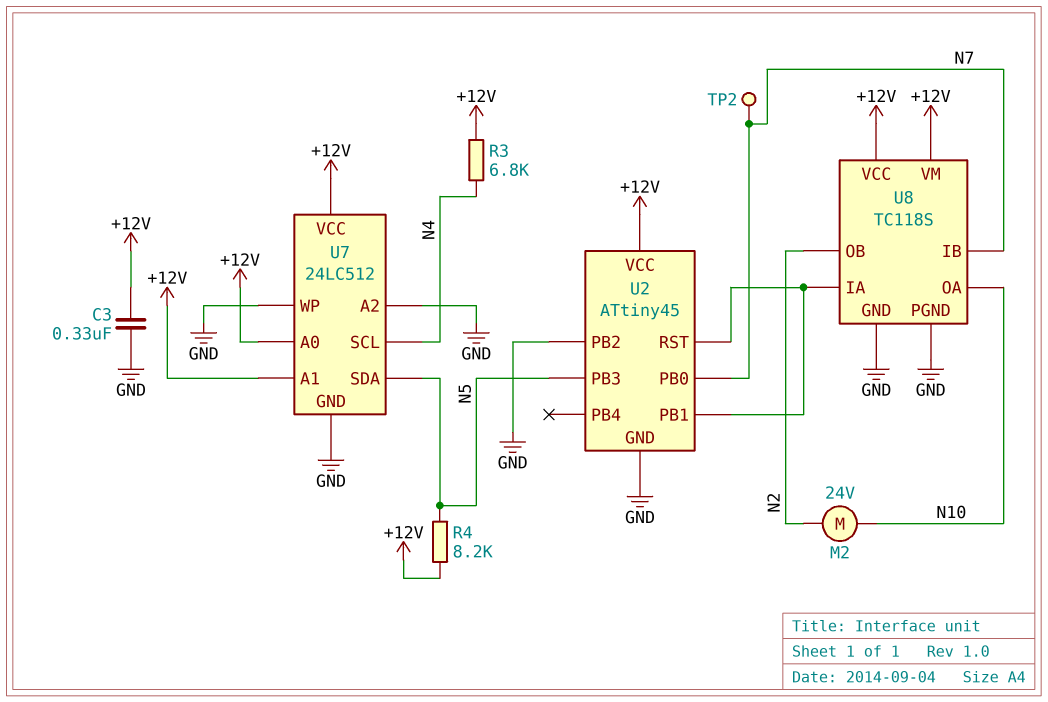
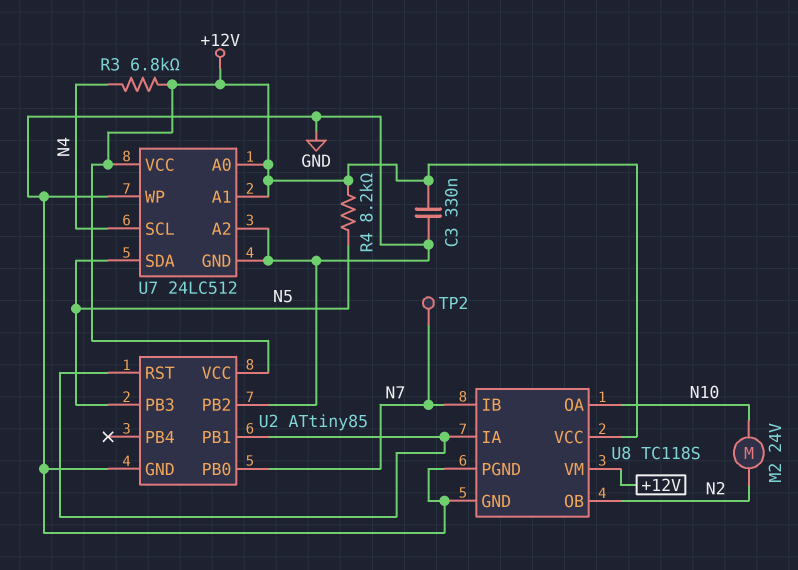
U2: ATtiny45 -> ATtiny85

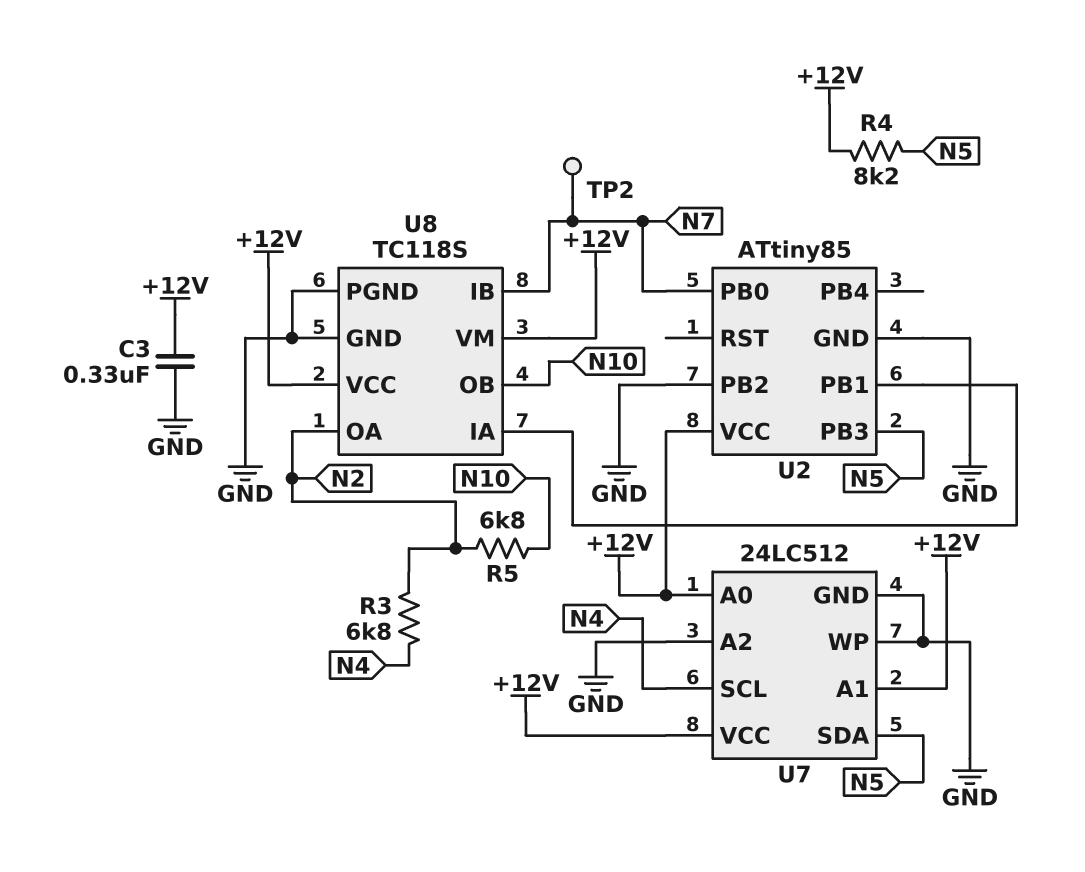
M2: motor 24V (N2, N10) -> none
R3: 6.8k (+12V, N4) -> 6.8k (N2, N4)
R5: none -> 6.8k (N2, N10)
U2 pin RST: U2/PB1 -> none
U8 pin OA: N10 -> N2
U8 pin OB: N2 -> N10

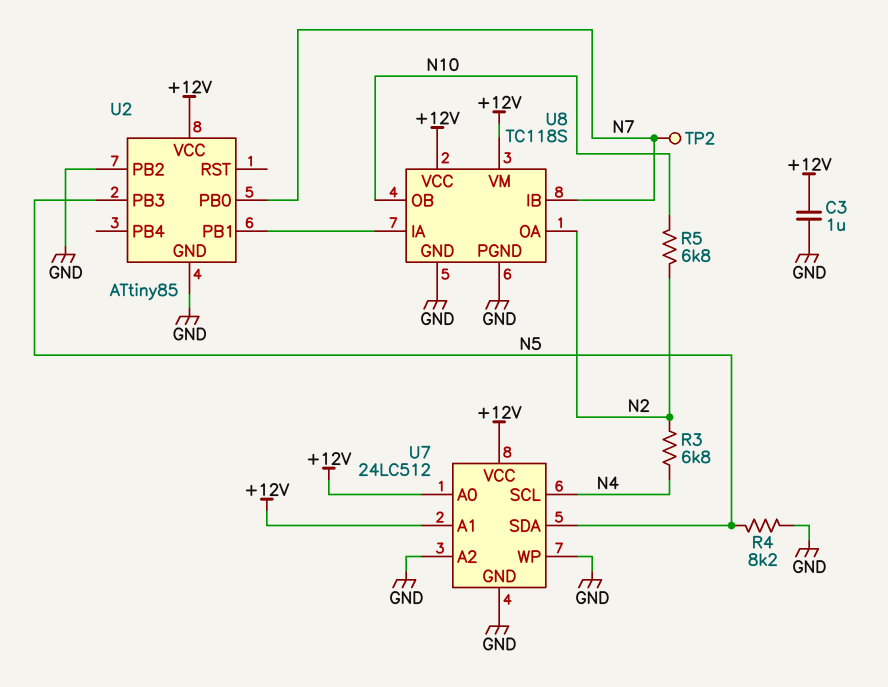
C3: 330nF (+12V, GND) -> 1uF (+12V, GND)
R4: 8.2k (+12V, N5) -> 8.2k (GND, N5)

